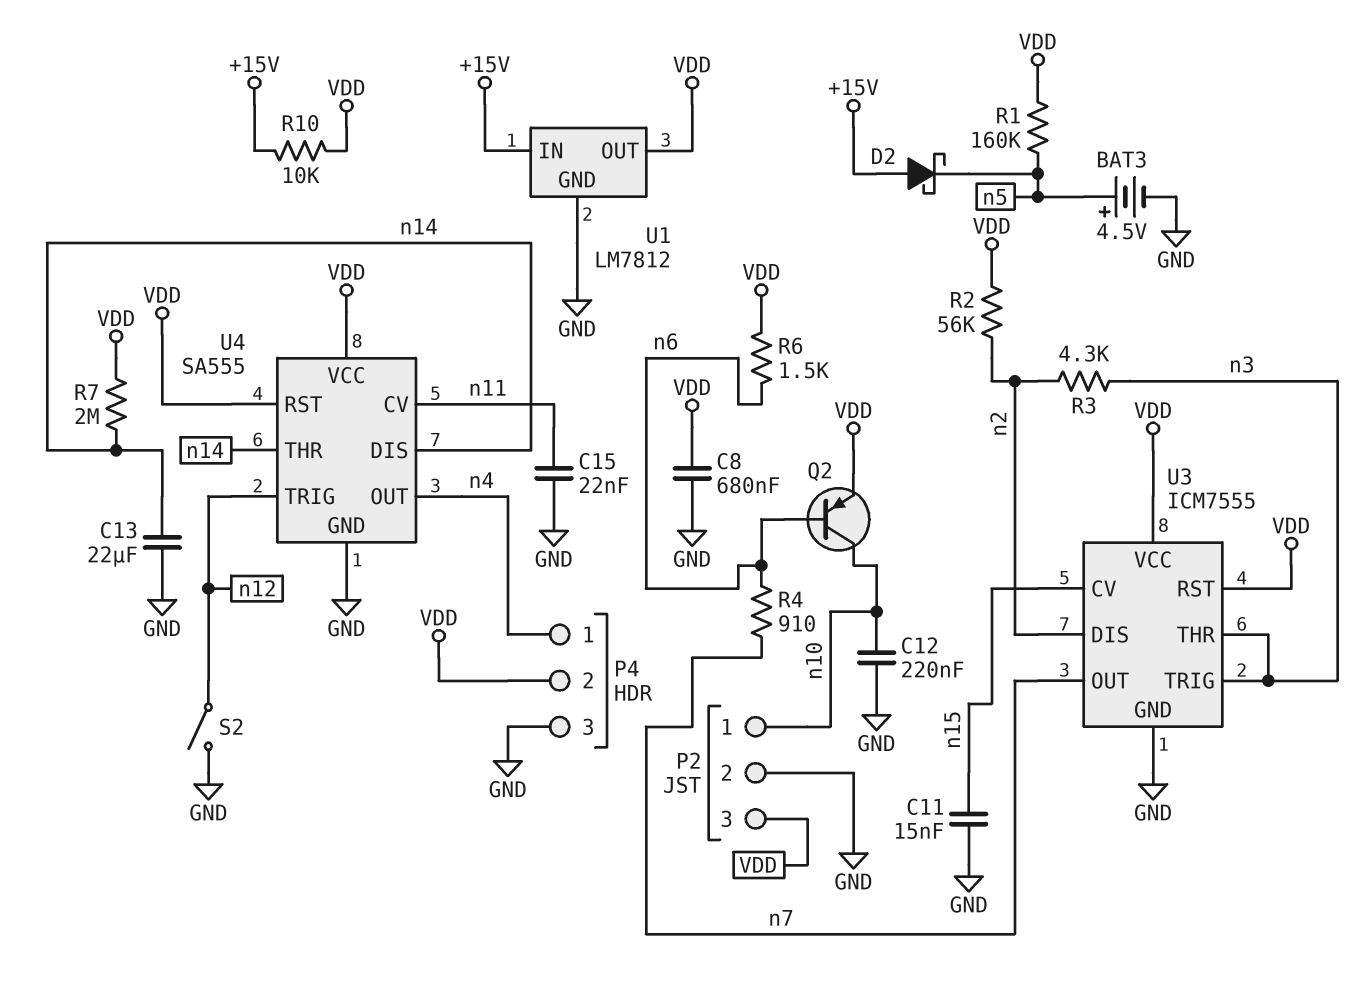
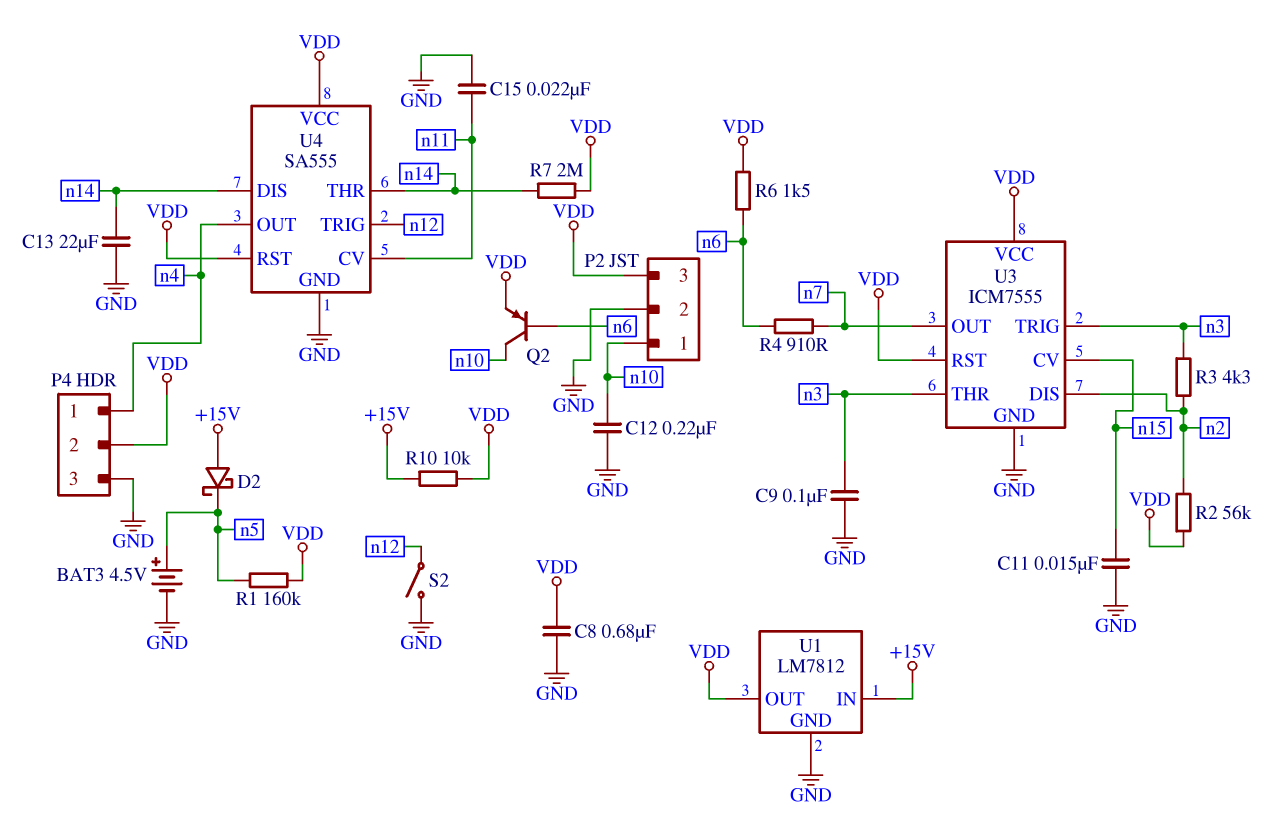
C9: none -> 100nF (GND, n3)

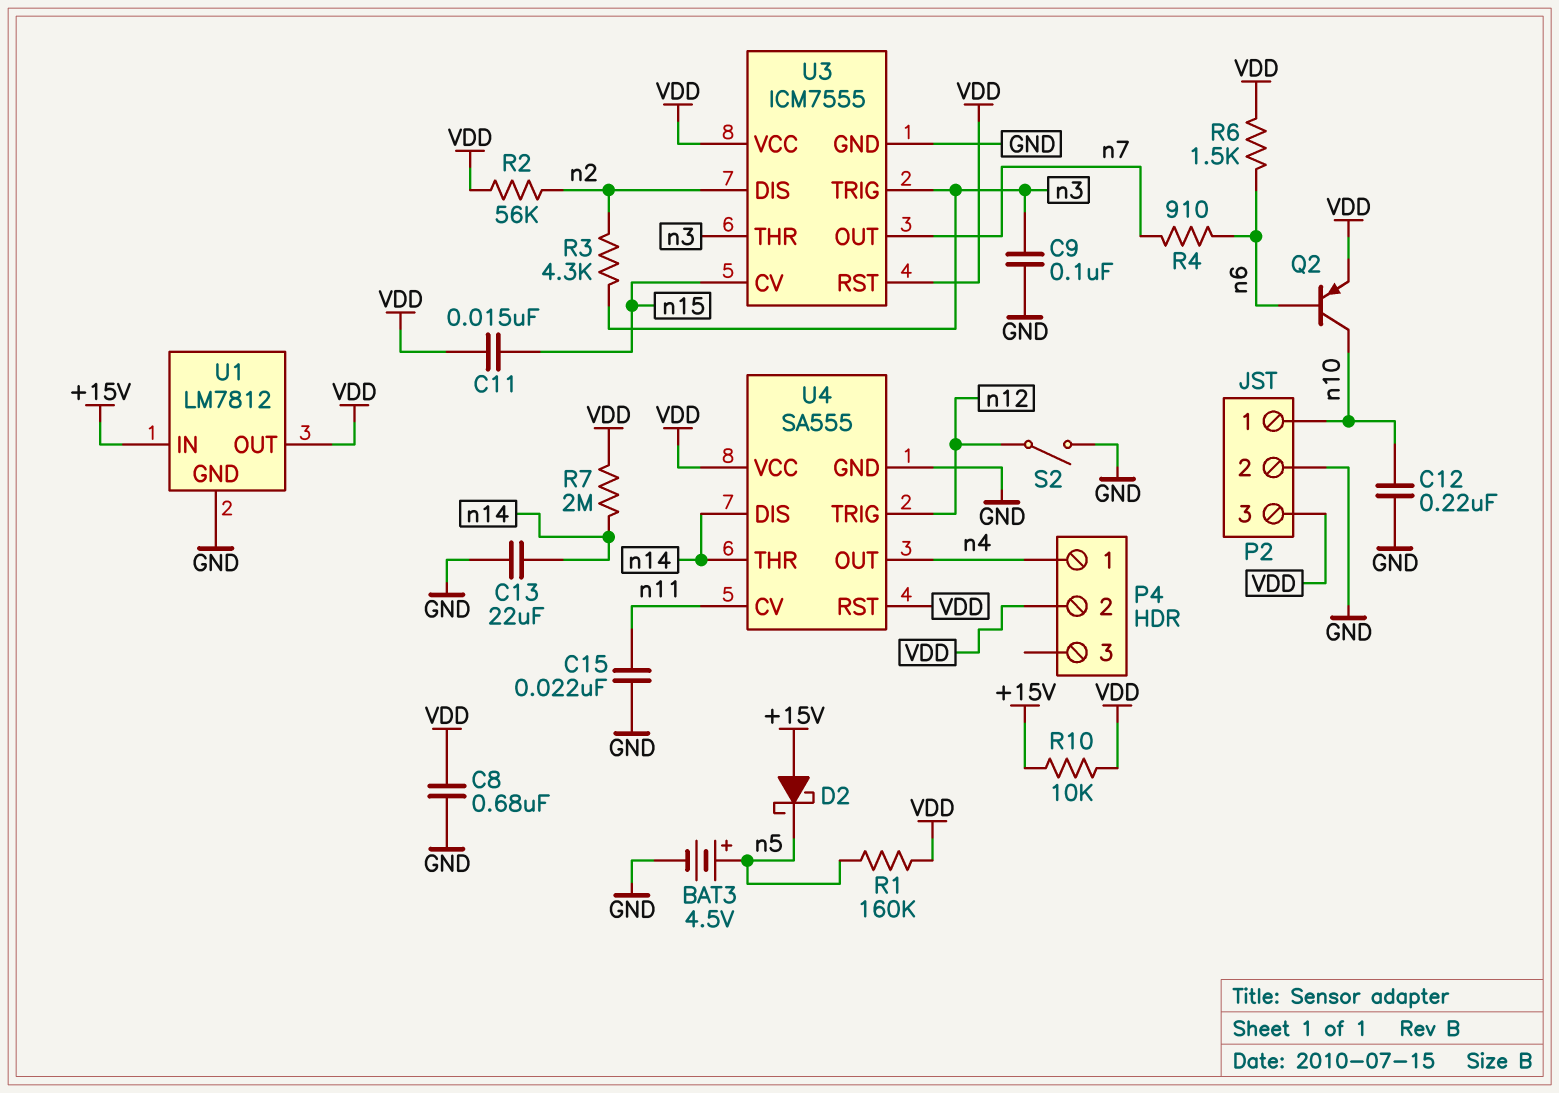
C11: 15nF (GND, n15) -> 15nF (VDD, n15)
P4 pin 3: GND -> none

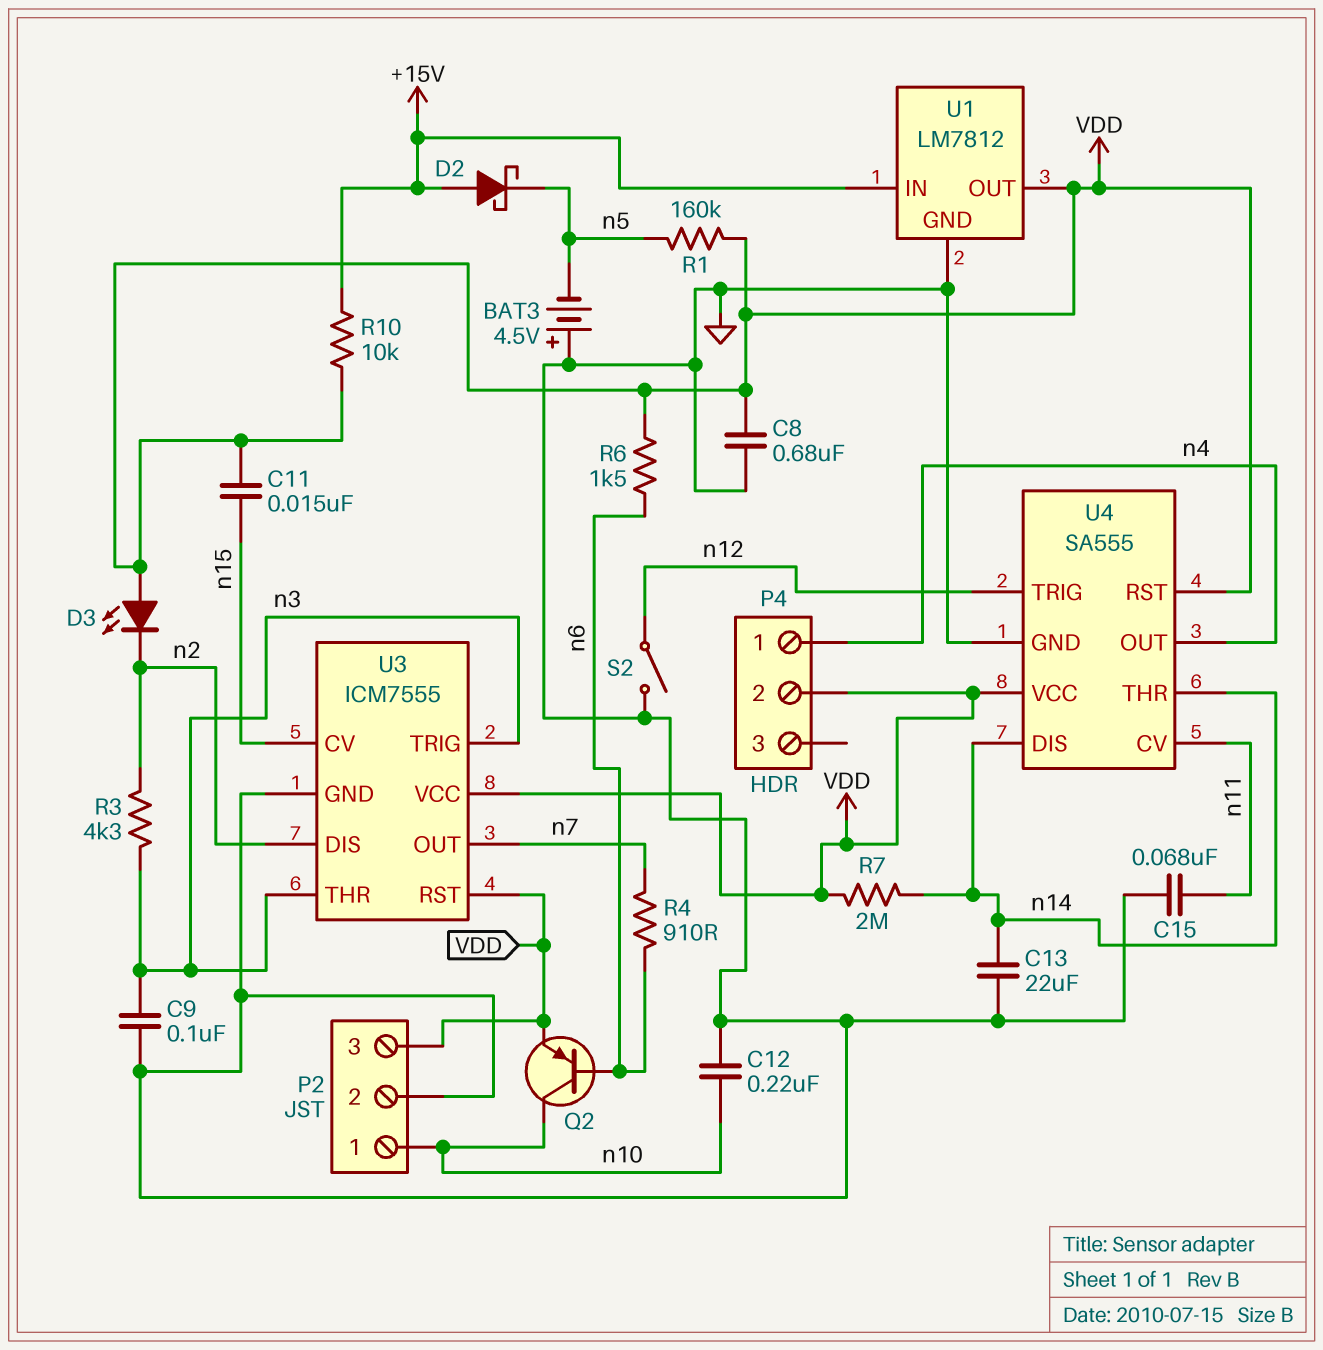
BAT3: 4.5V (plus n5, minus GND) -> 4.5V (plus GND, minus n5)
C15: 22nF (GND, n11) -> 68nF (GND, n11)
D3: none -> LED (A VDD, K n2)
R2: 56k (VDD, n2) -> none

